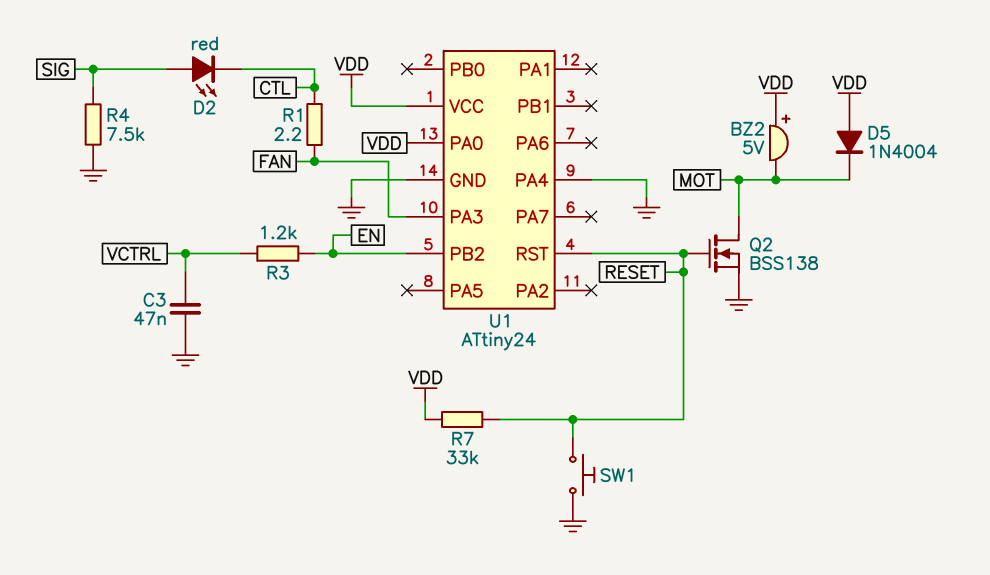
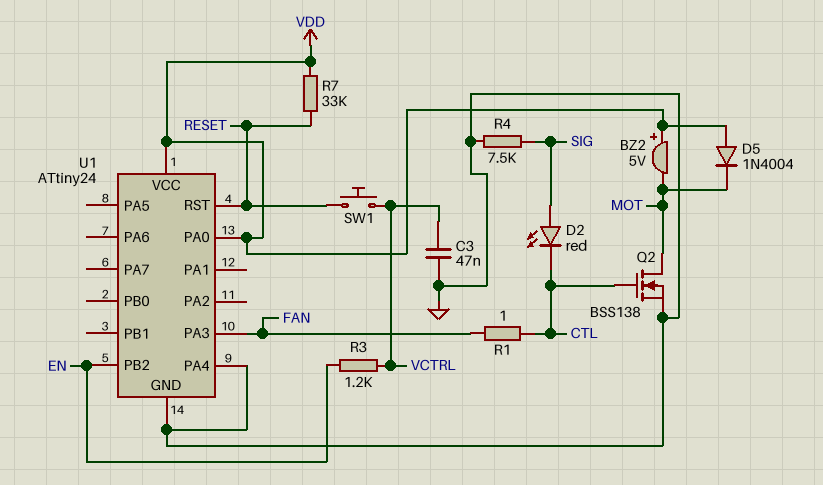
Q2: NMOS BSS138 (G RESET, D MOT, S GND) -> NMOS BSS138 (G CTL, D MOT, S GND)
R1: 2.2 (CTL, FAN) -> 1 (CTL, FAN)
SW1: button (GND, RESET) -> button (RESET, VCTRL)

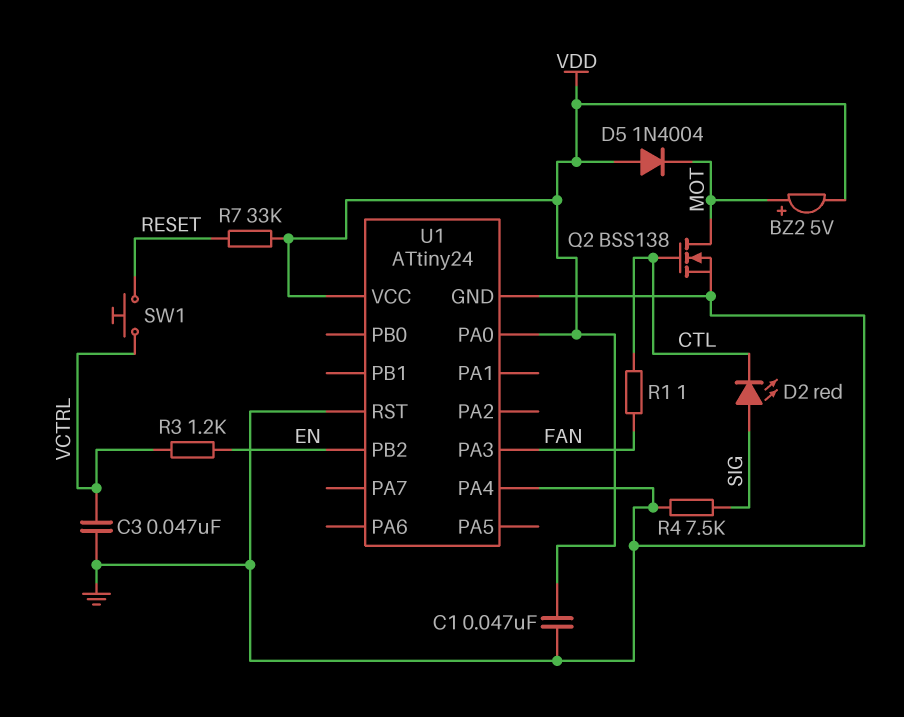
BZ2: buzzer 5V (plus VDD, minus MOT) -> buzzer 5V (plus MOT, minus VDD)
C1: none -> 47nF (GND, VDD)
U1 pin RST: RESET -> GND

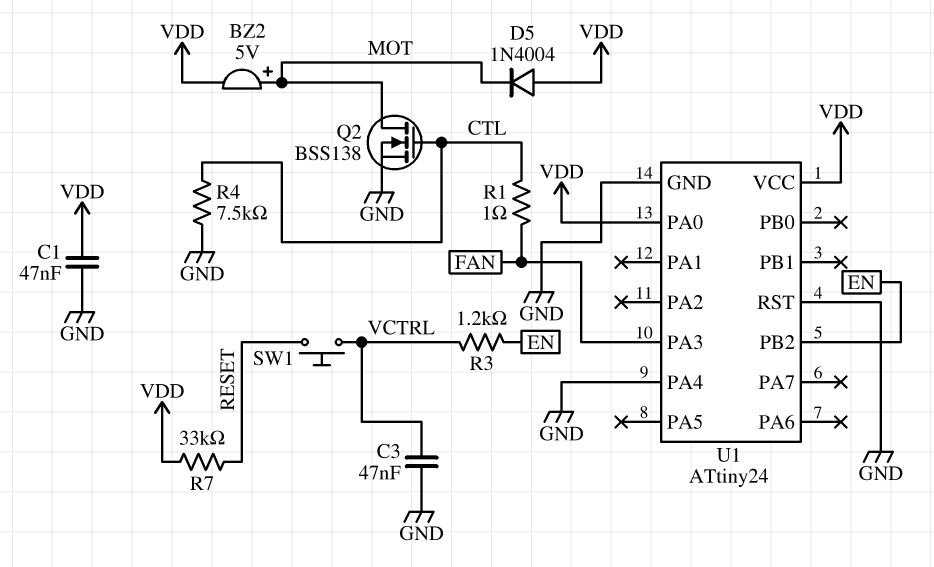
D2: LED red (A SIG, K CTL) -> none
R4: 7.5k (GND, SIG) -> 7.5k (CTL, GND)

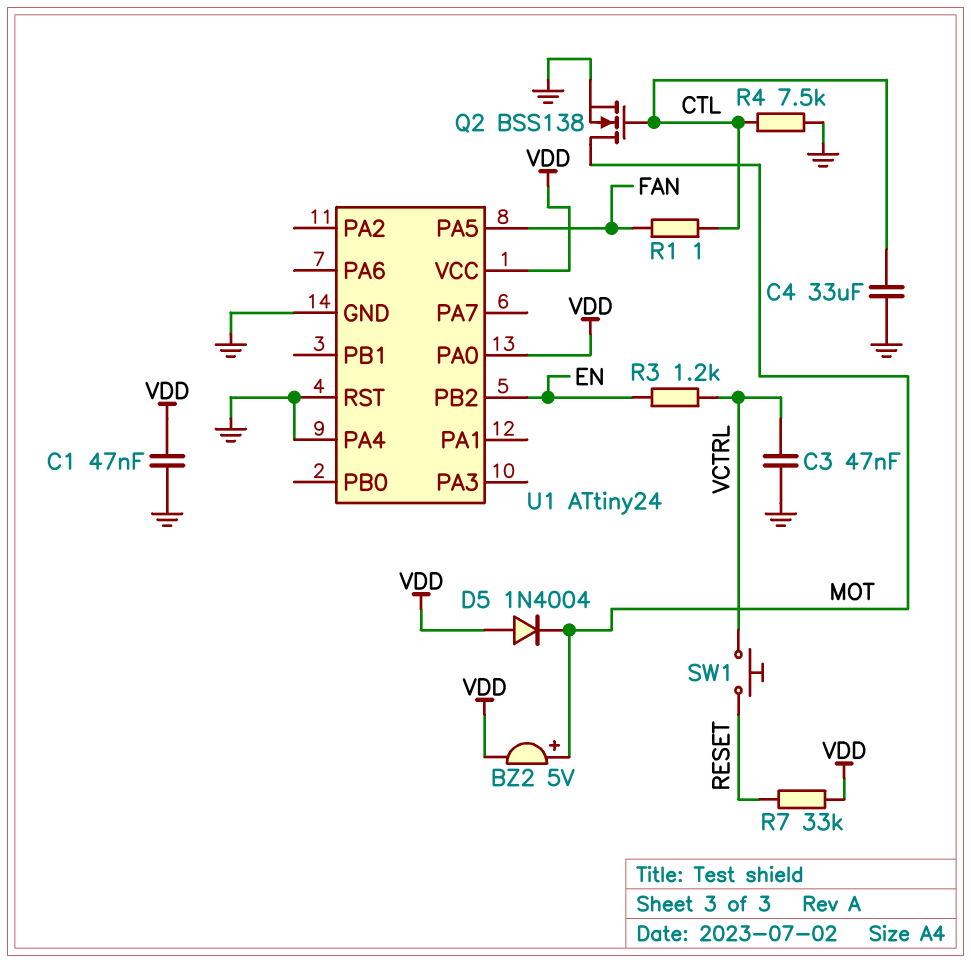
C4: none -> 33uF (CTL, GND)
U1 pin PA3: FAN -> none
U1 pin PA5: none -> FAN

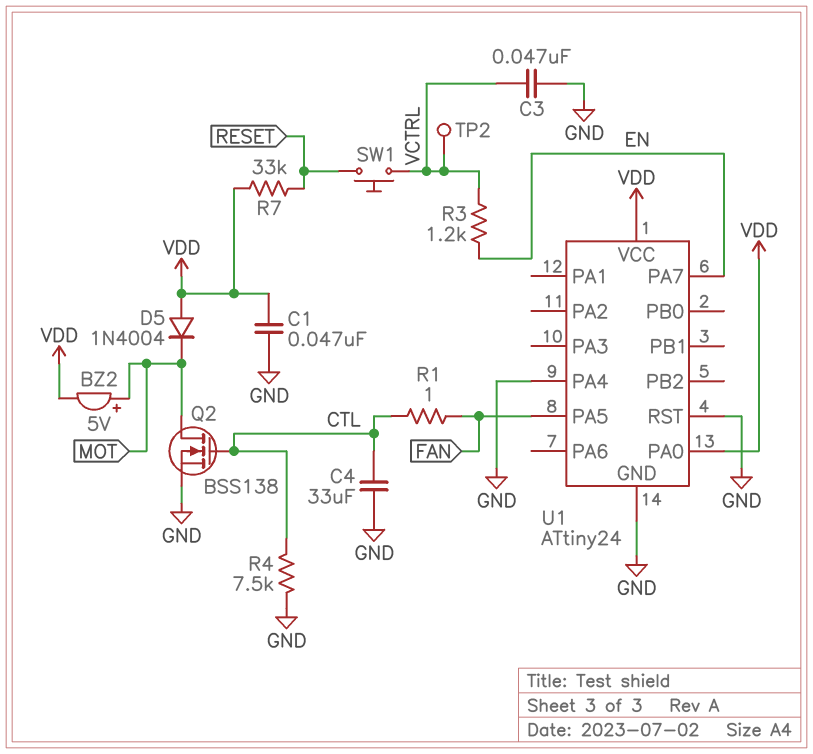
TP2: none -> test point (VCTRL)
U1 pin PA7: none -> EN
U1 pin PB2: EN -> none

